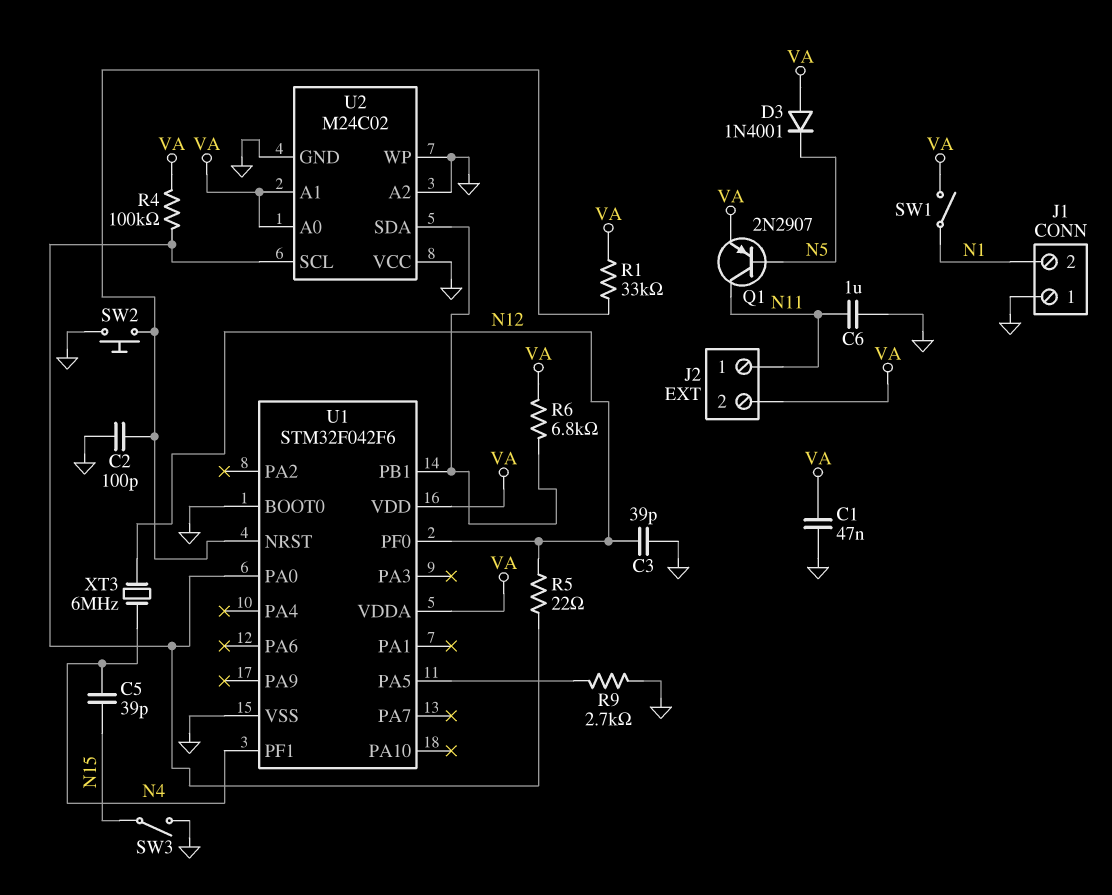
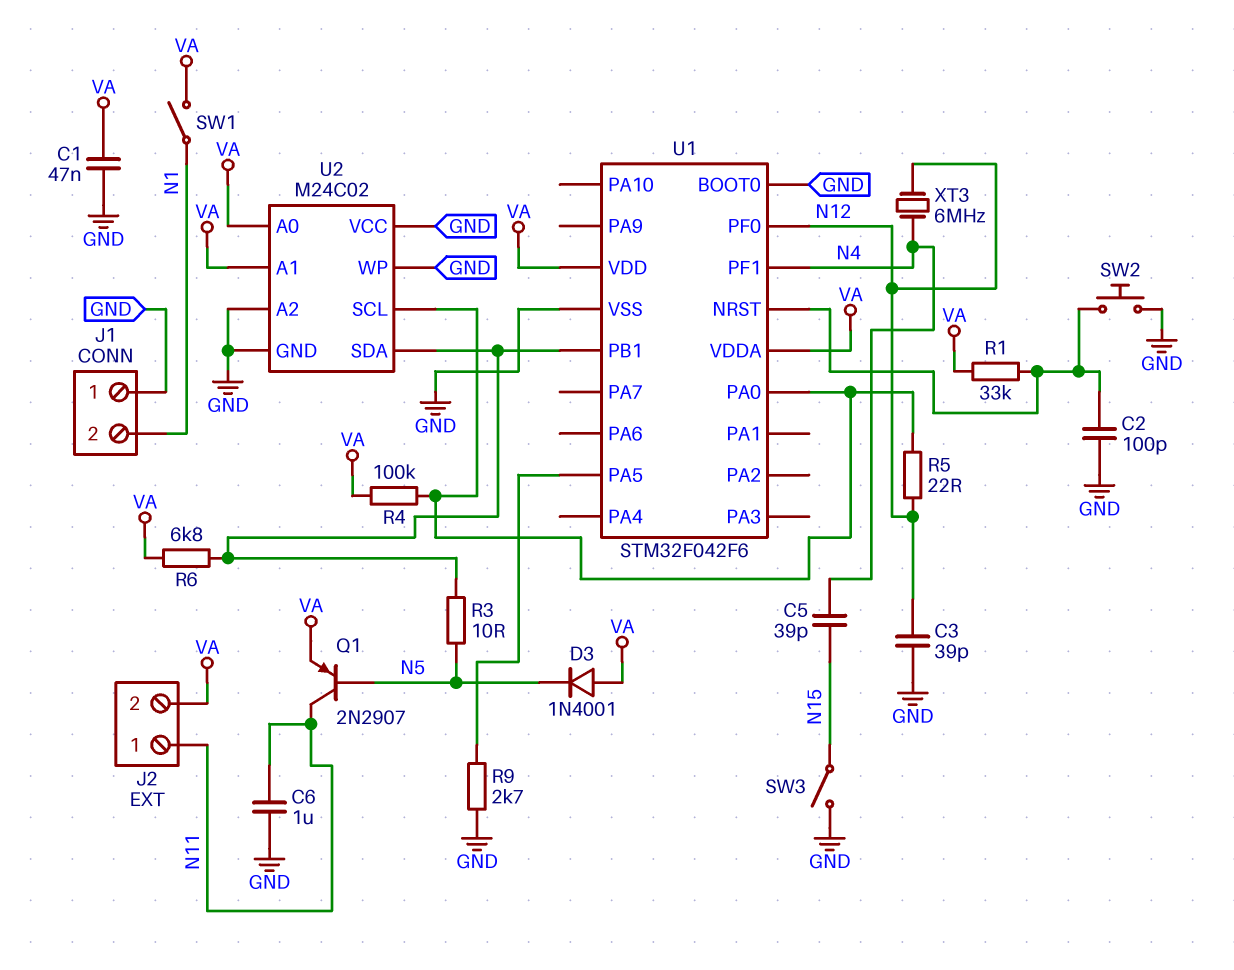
R3: none -> 10 (N5, U1/PB1)

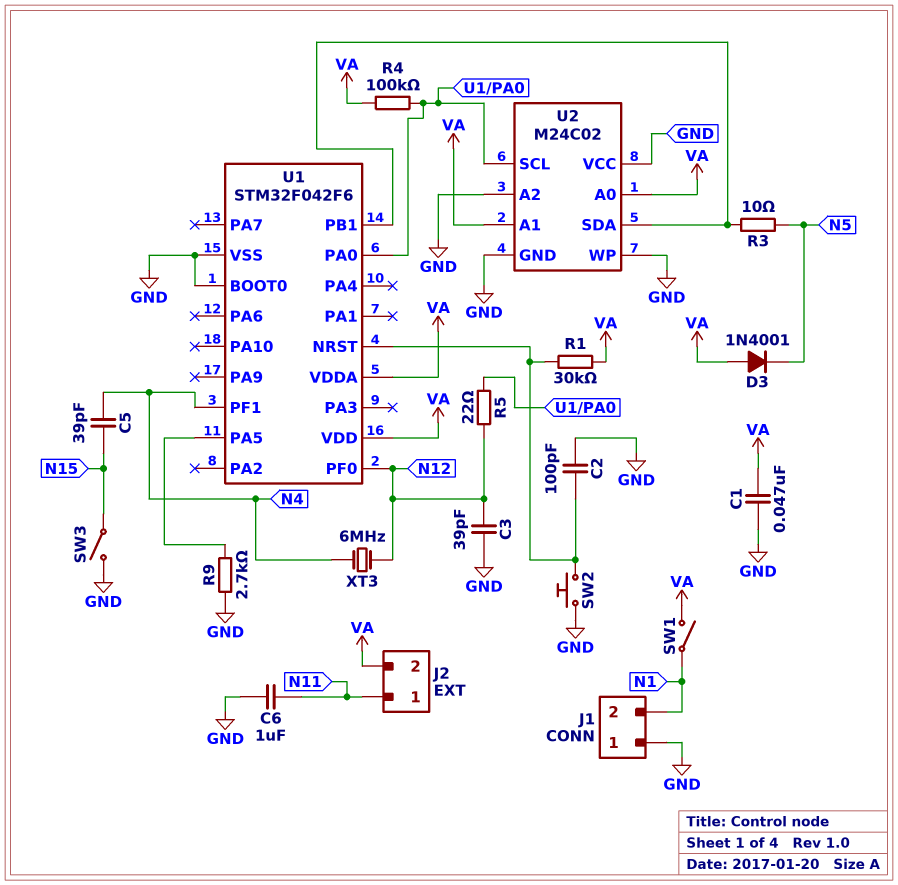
Q1: PNP 2N2907 (B N5, C N11, E VA) -> none
R1: 33k (U1/NRST, VA) -> 30k (U1/NRST, VA)
R6: 6.8k (U1/PB1, VA) -> none

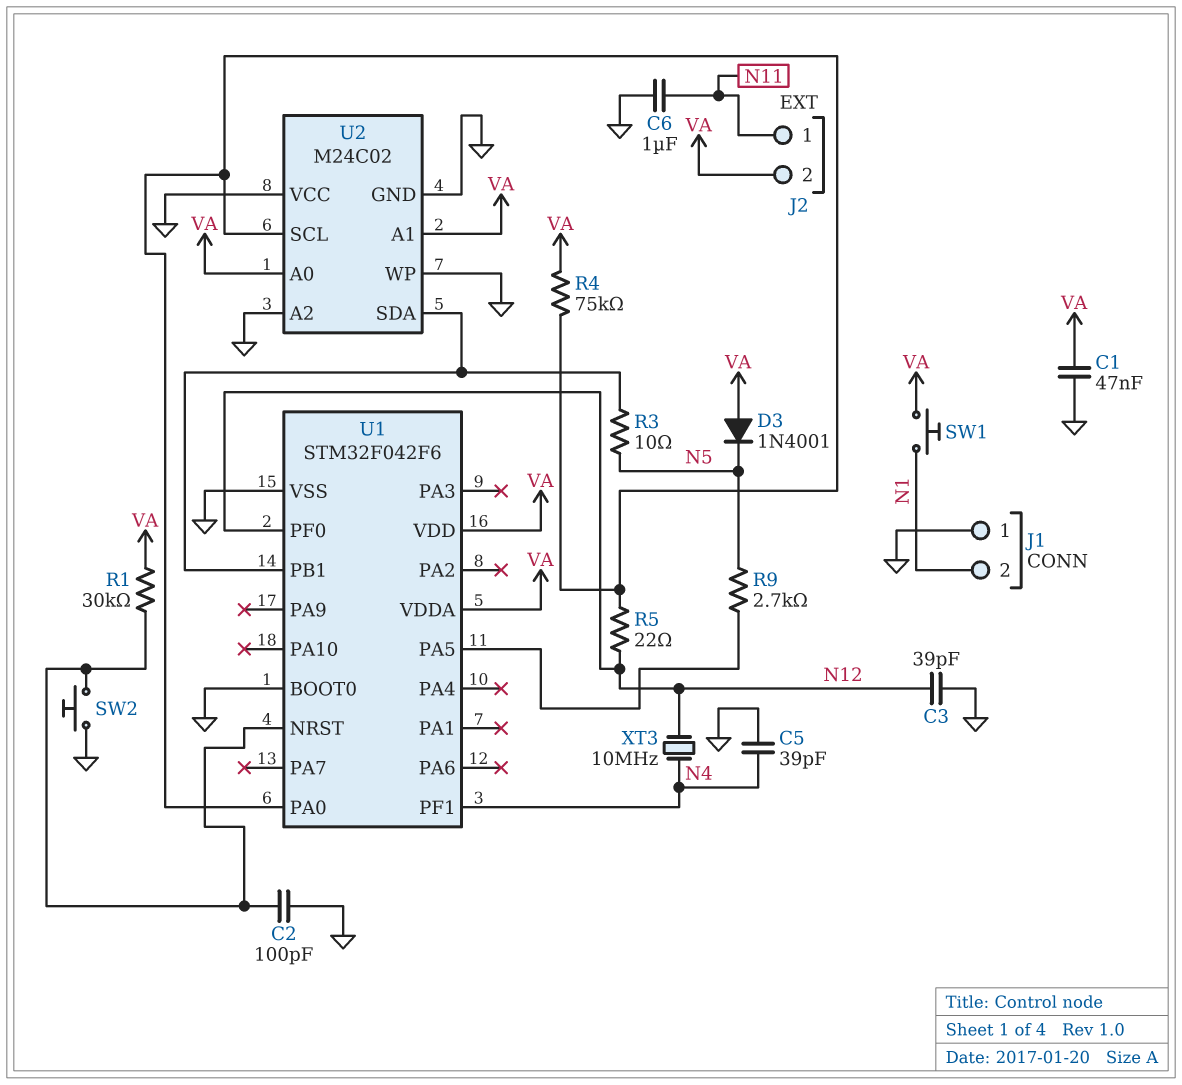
C5: 39pF (N4, N15) -> 39pF (GND, N4)
R4: 100k (U1/PA0, VA) -> 75k (U1/PA0, VA)
R9: 2.7k (GND, U1/PA5) -> 2.7k (N5, U1/PA5)
SW1: switch (N1, VA) -> button (N1, VA)
SW3: switch (GND, N15) -> none
XT3: 6MHz (N4, N12) -> 10MHz (N4, N12)

